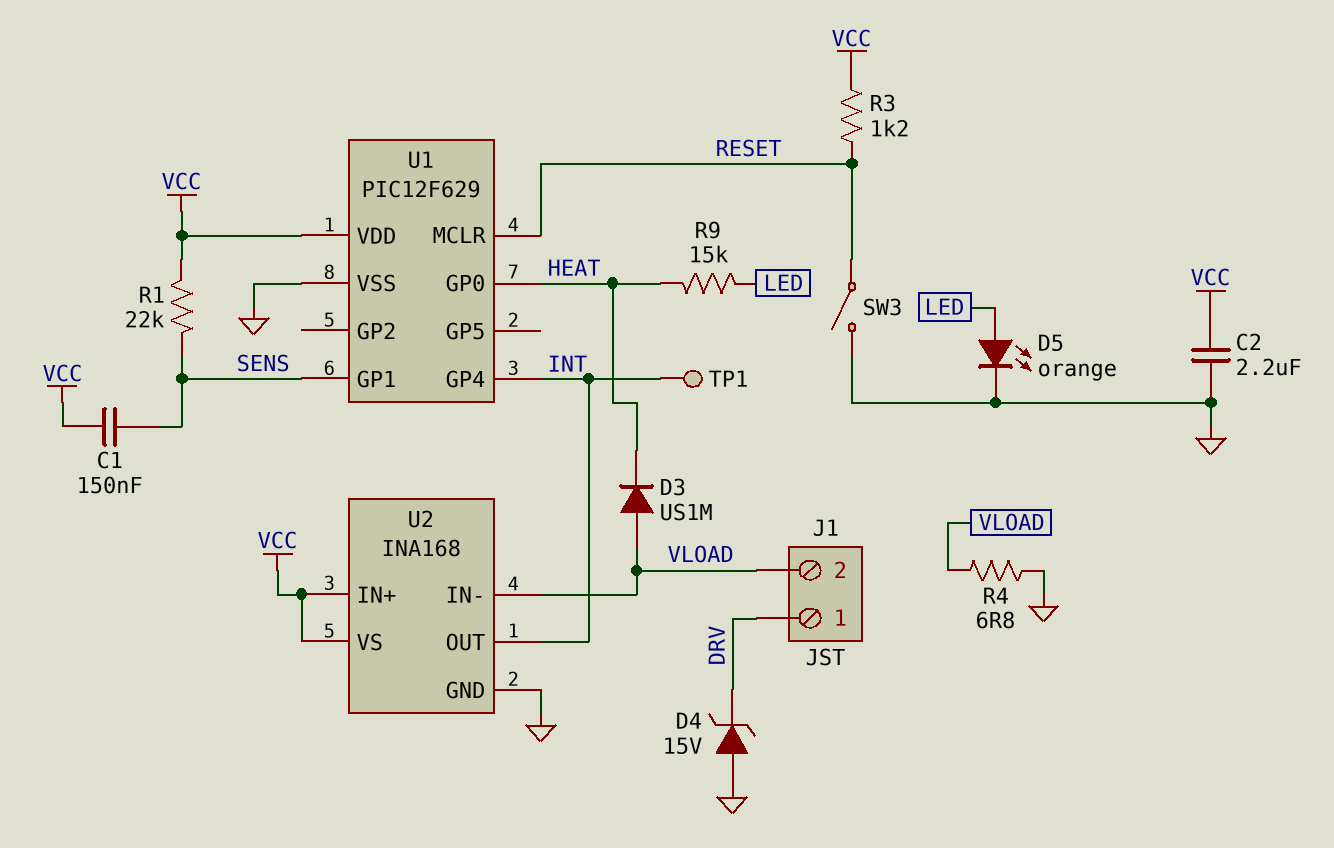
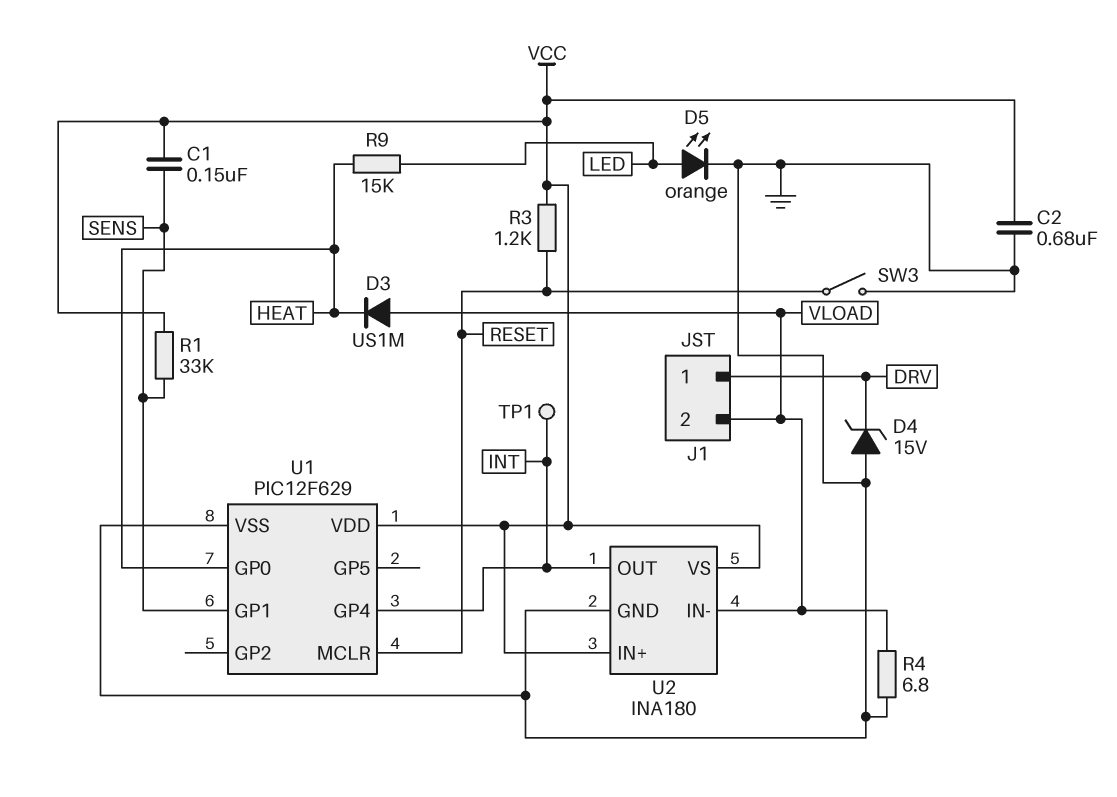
C2: 2.2uF (GND, VCC) -> 680nF (GND, VCC)
R1: 22k (SENS, VCC) -> 33k (SENS, VCC)
U2: INA168 -> INA180

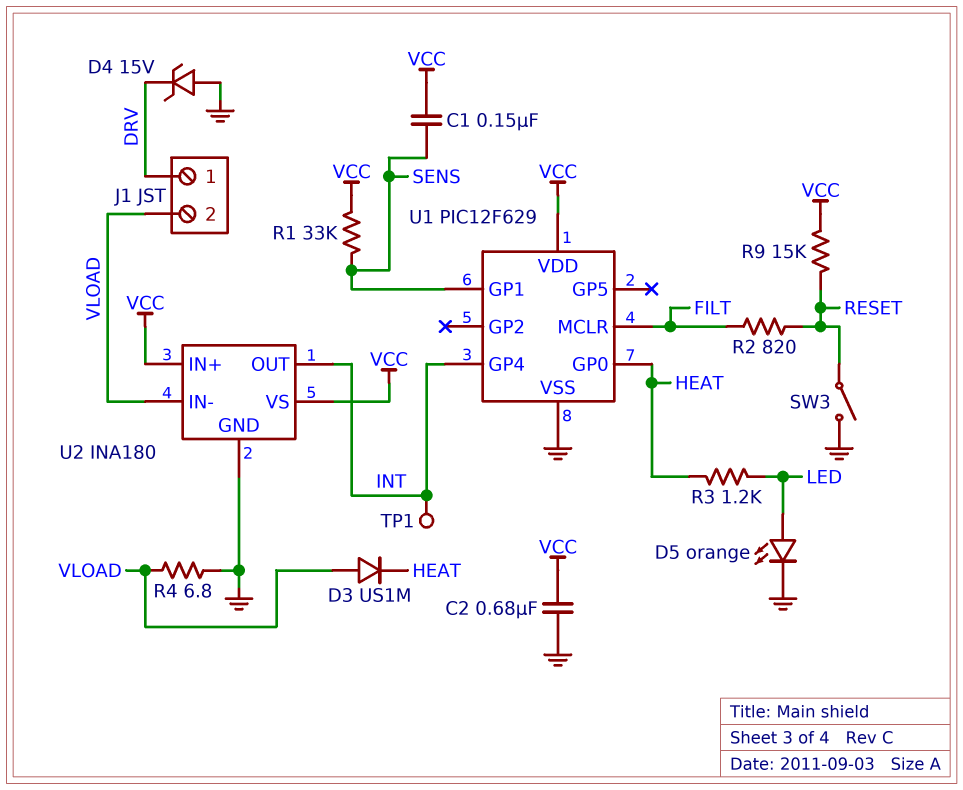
R2: none -> 820 (FILT, RESET)
R3: 1.2k (RESET, VCC) -> 1.2k (HEAT, LED)
R9: 15k (HEAT, LED) -> 15k (RESET, VCC)
U1 pin MCLR: RESET -> FILT

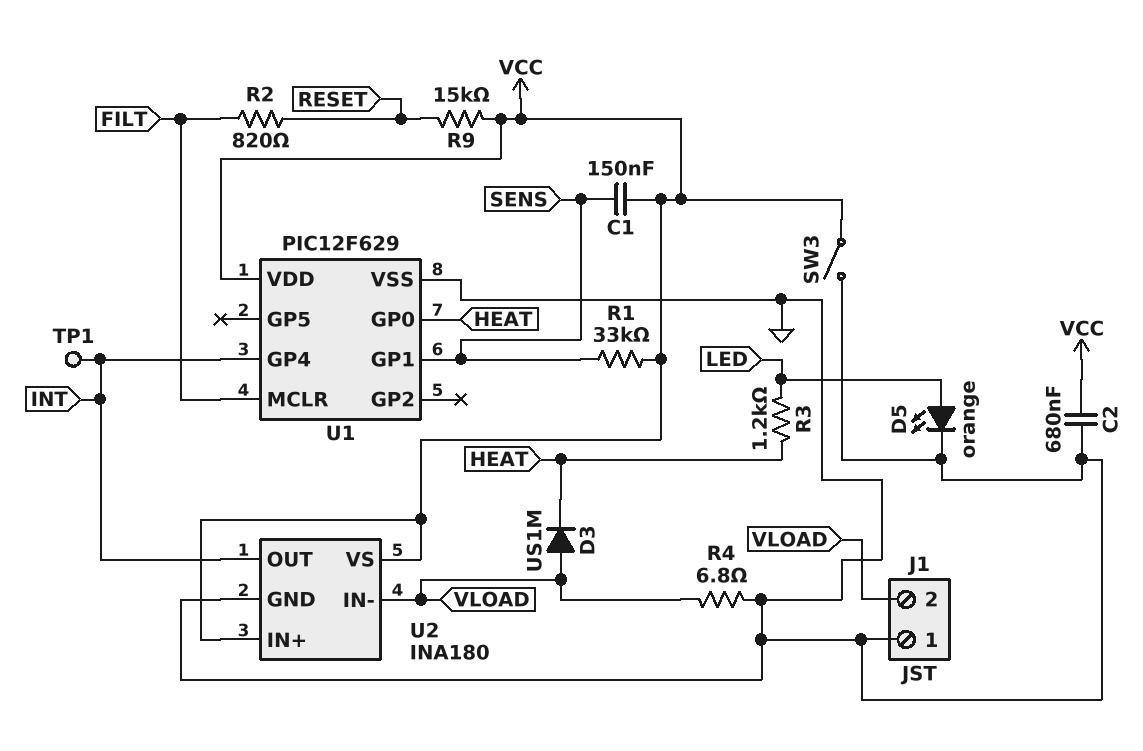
D4: zener 15V (A GND, K DRV) -> none
J1 pin 1: DRV -> GND
SW3: switch (GND, RESET) -> switch (GND, VCC)

